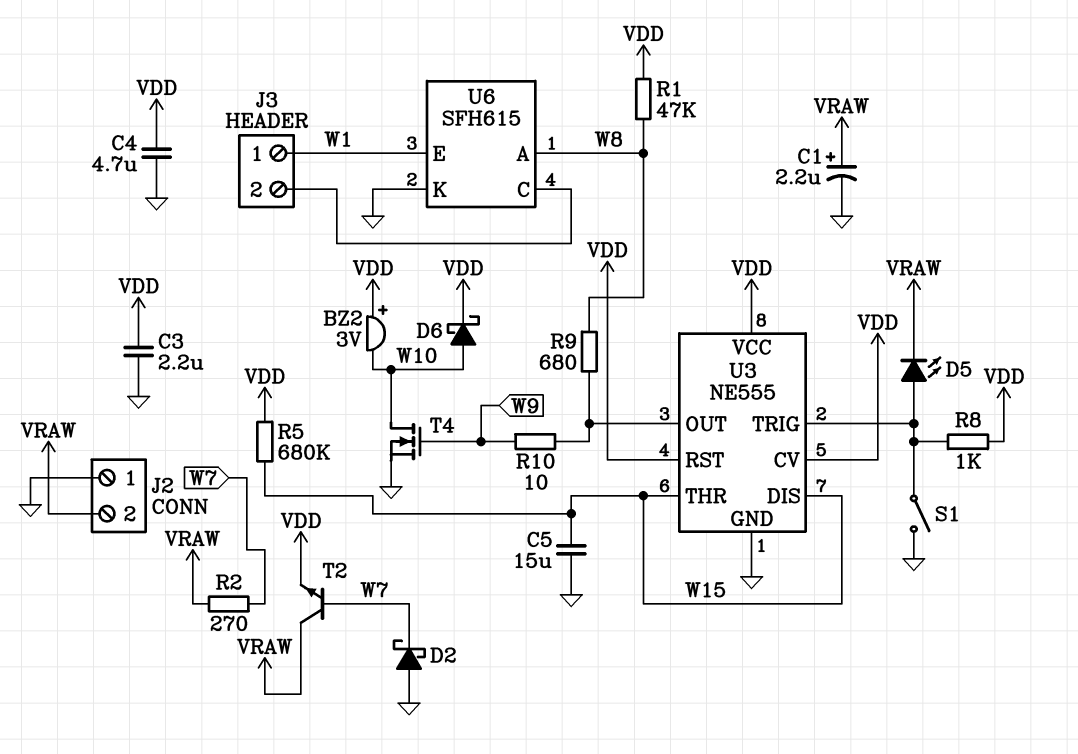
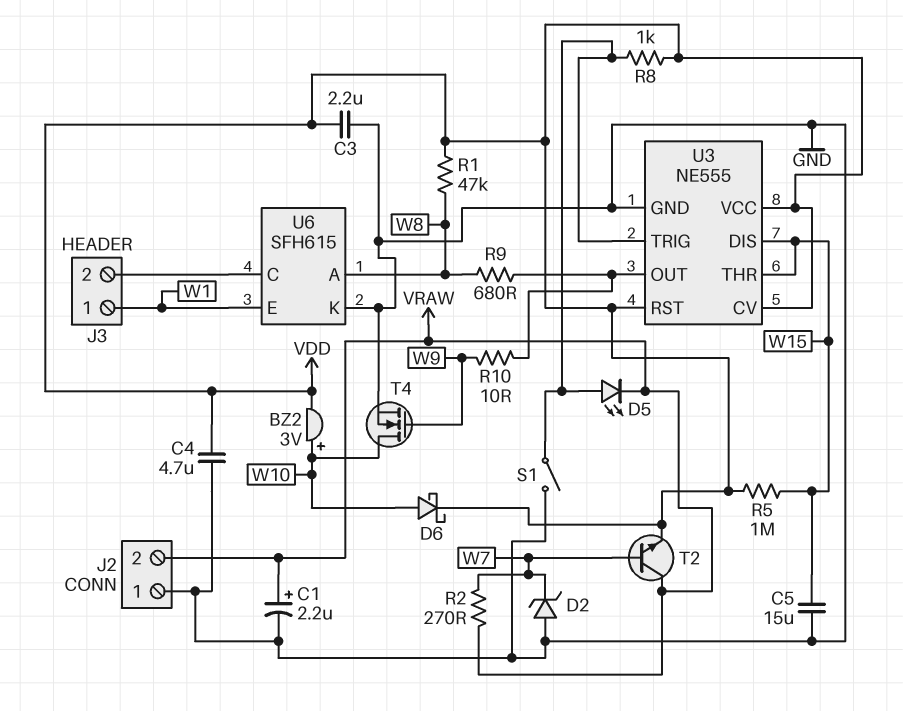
BZ2: buzzer 3V (plus VDD, minus W10) -> buzzer 3V (plus W10, minus VDD)
D2: schottky (A GND, K W7) -> zener (A GND, K W7)
R5: 680k (VDD, W15) -> 1M (VDD, W15)

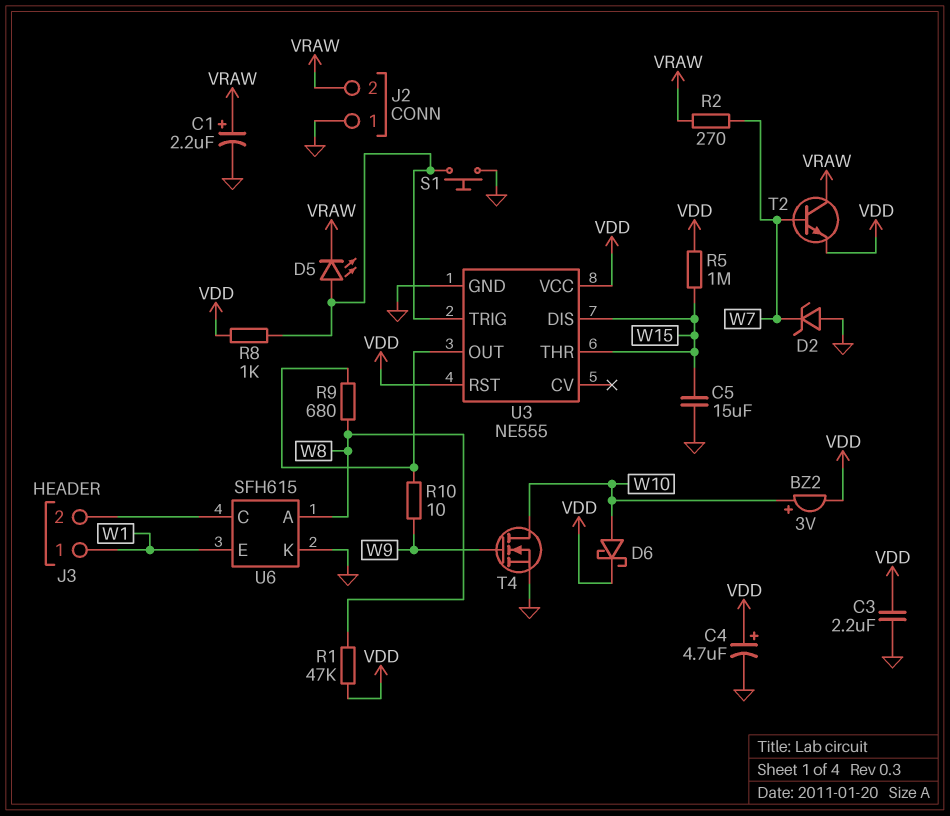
C4: 4.7uF (GND, VDD) -> 4.7uF (plus VDD, minus GND)
S1: switch (GND, U3/TRIG) -> button (GND, U3/TRIG)
U3 pin CV: VDD -> none

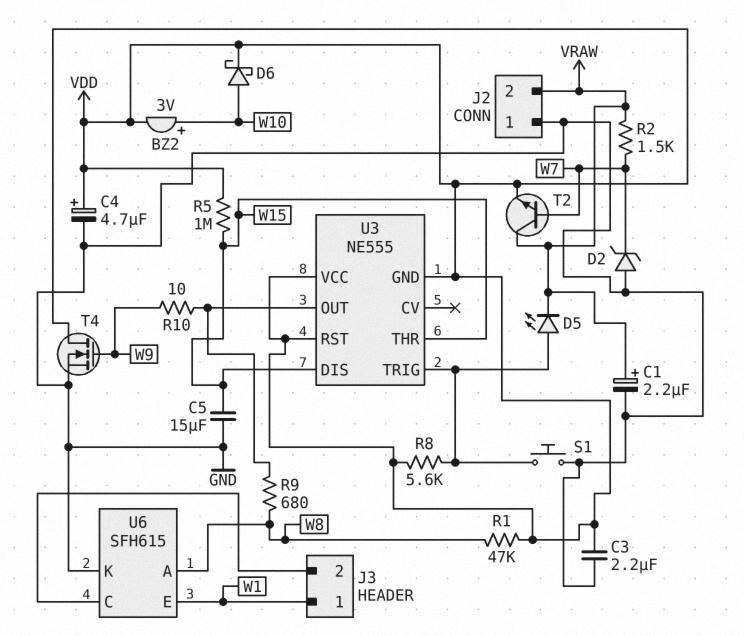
R2: 270 (VRAW, W7) -> 1.5k (VRAW, W7)
R8: 1k (U3/TRIG, VDD) -> 5.6k (U3/TRIG, VDD)
T4: NMOS (G W9, D W10, S GND) -> NMOS (G W9, D VDD, S GND)
U3 pin GND: GND -> VDD

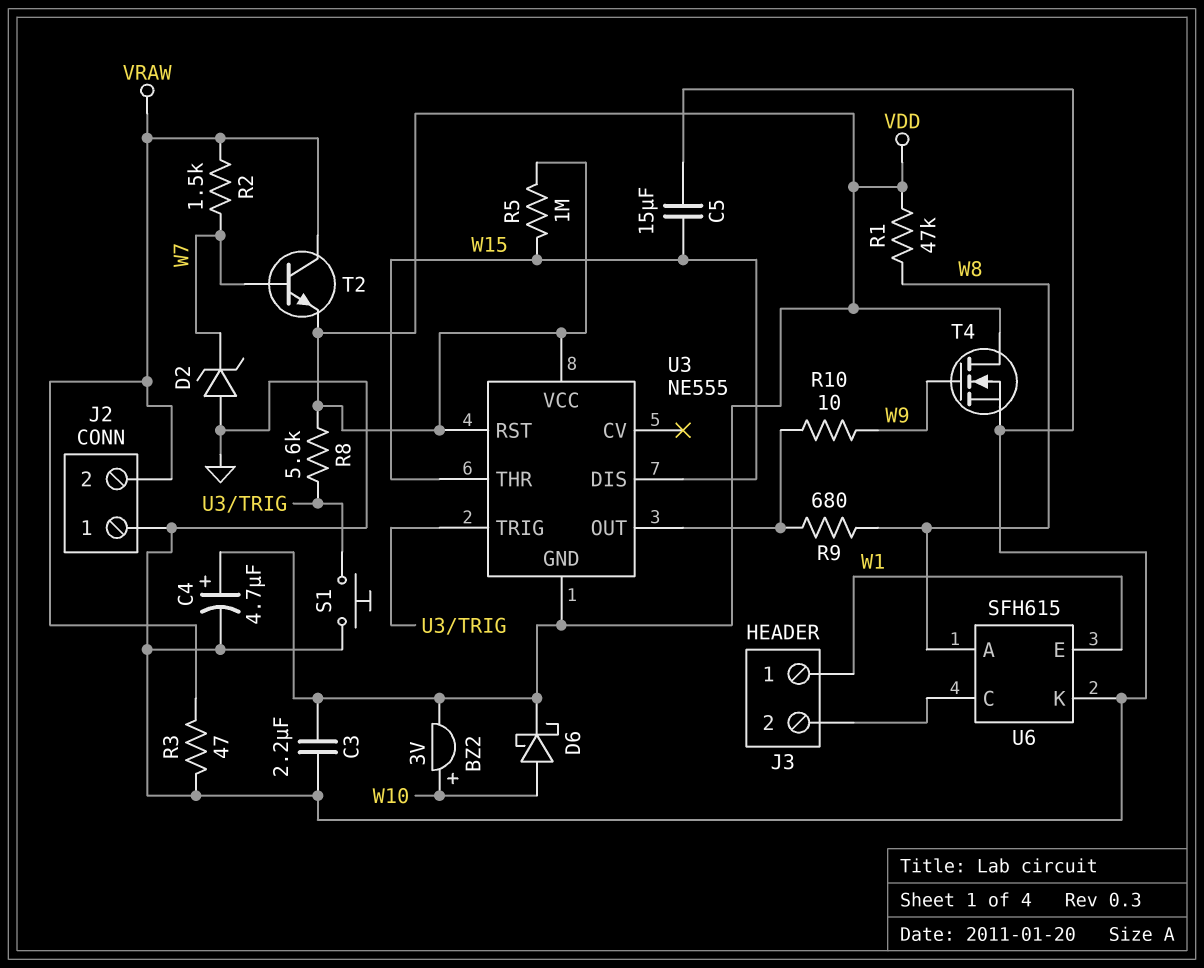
C1: 2.2uF (plus VRAW, minus GND) -> none
D5: LED (A U3/TRIG, K VRAW) -> none
R3: none -> 47 (GND, VRAW)

